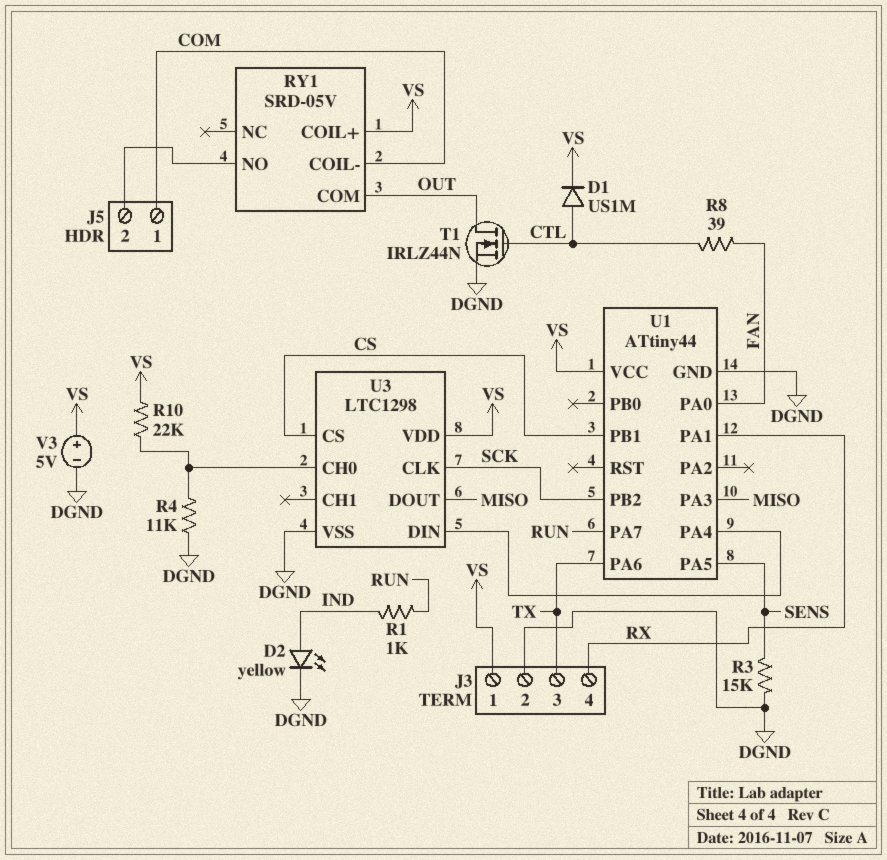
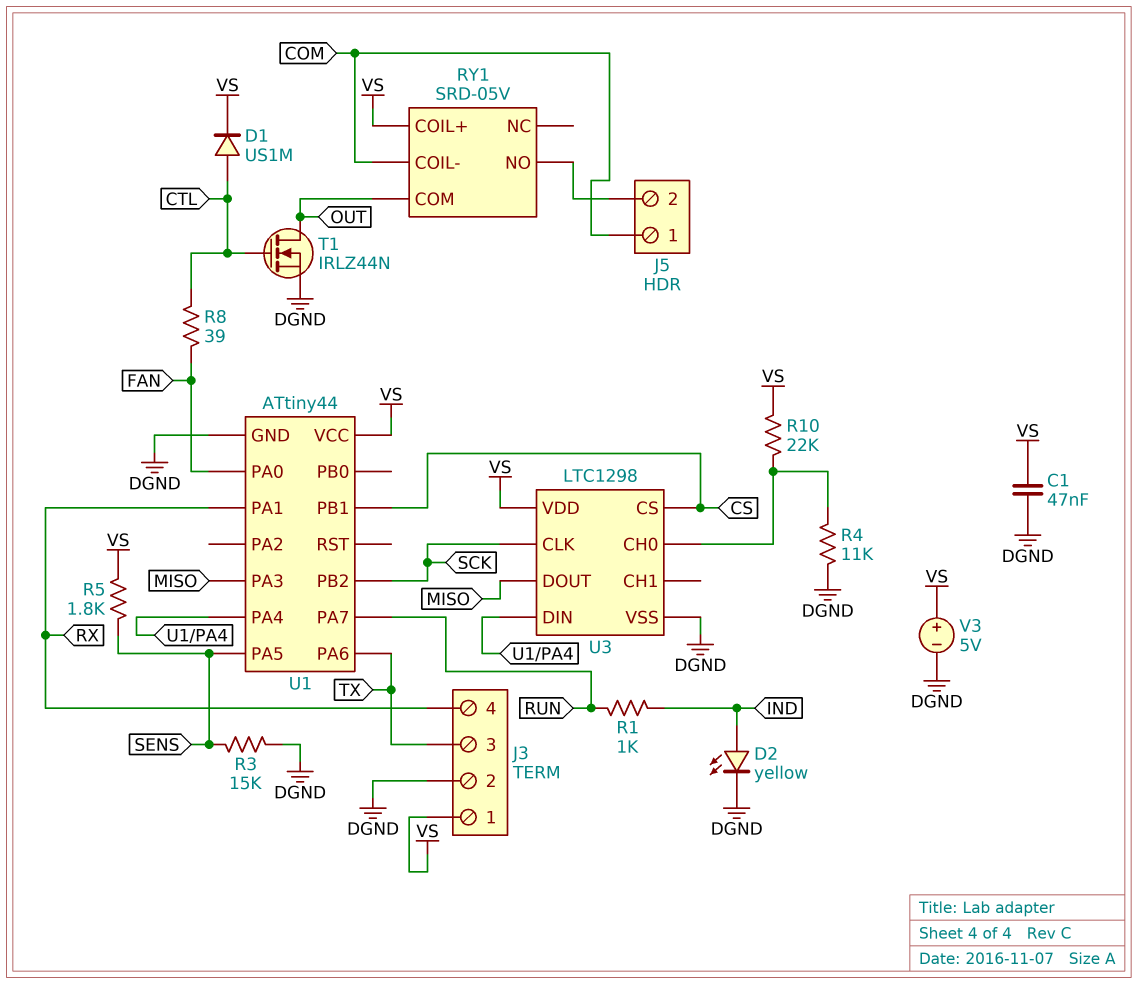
C1: none -> 47nF (DGND, VS)
R5: none -> 1.8k (SENS, VS)

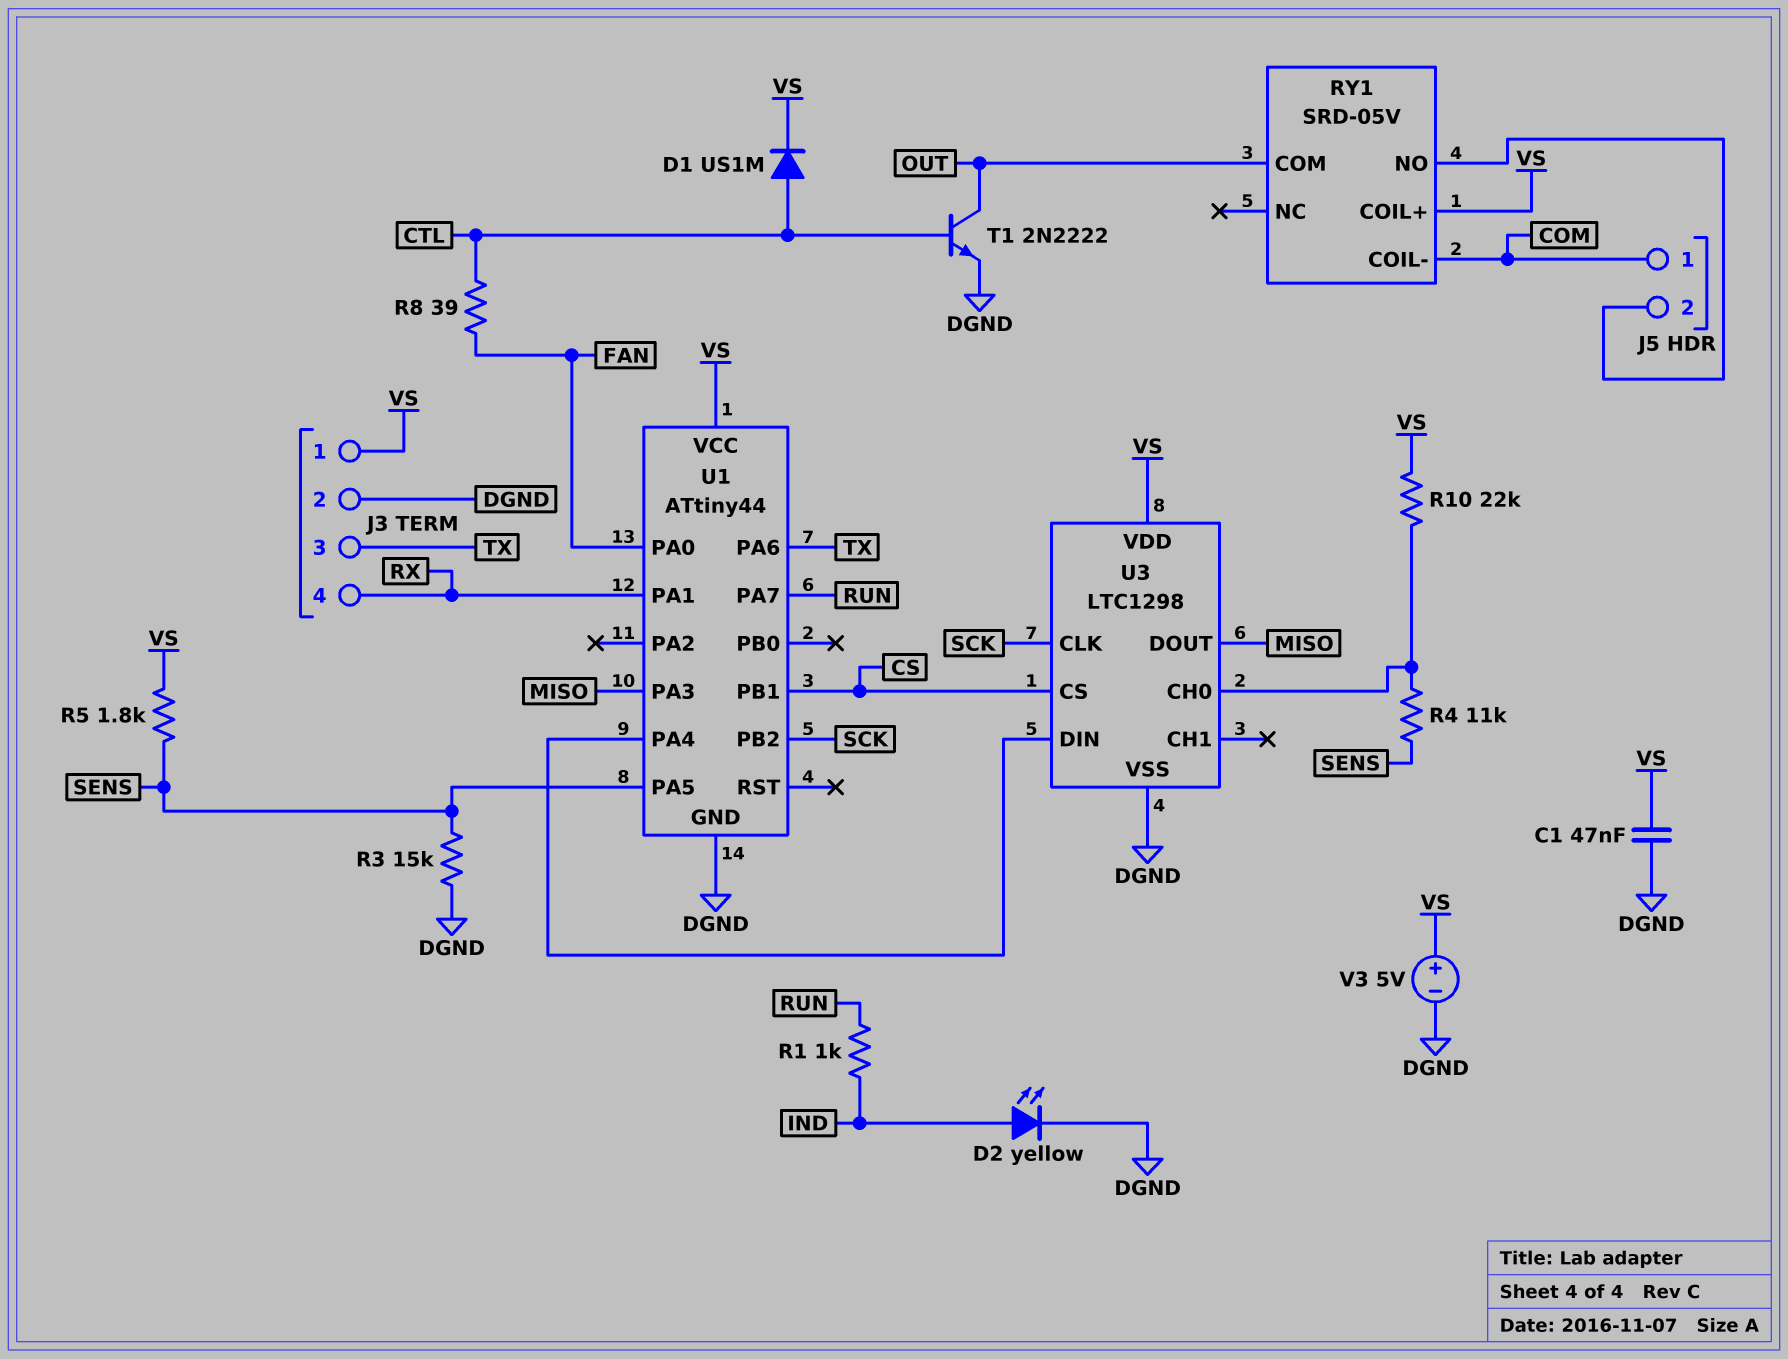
R4: 11k (DGND, U3/CH0) -> 11k (SENS, U3/CH0)
T1: NMOS IRLZ44N (G CTL, D OUT, S DGND) -> NPN 2N2222 (B CTL, C OUT, E DGND)

